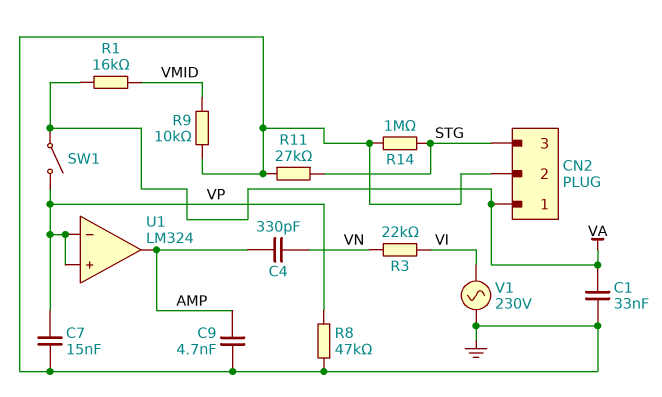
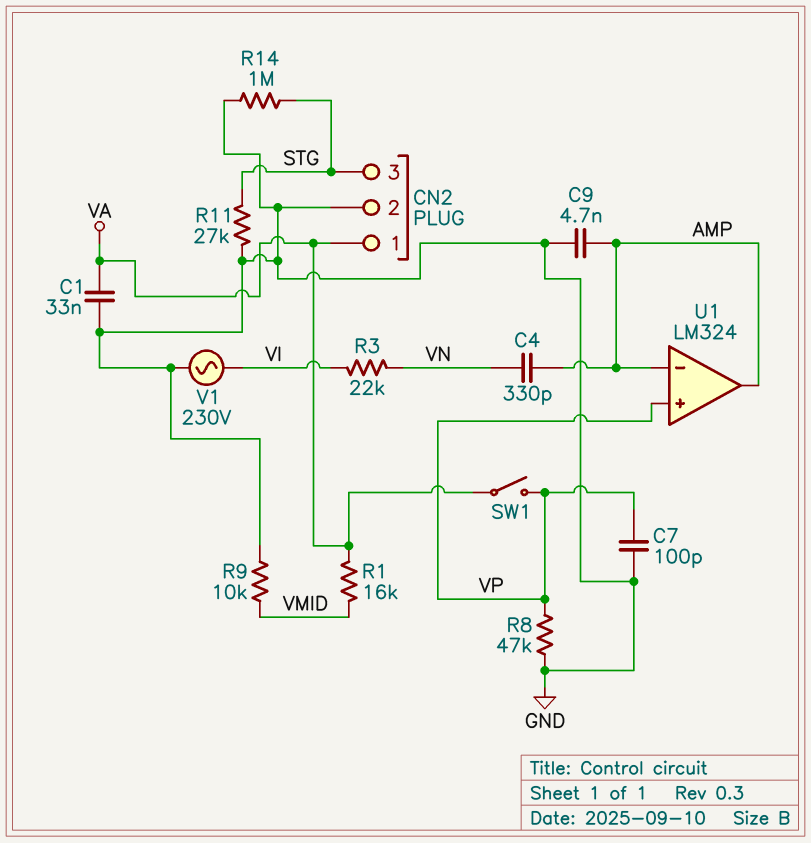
C7: 15nF (GND, VP) -> 100pF (GND, VP)
U1 pin in-: VP -> AMP

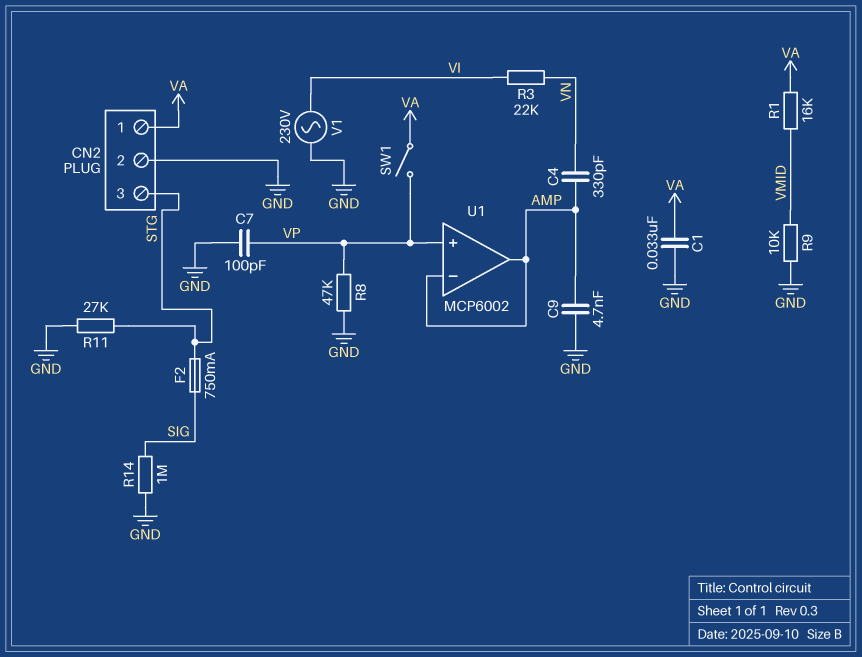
F2: none -> 750mA (SIG, STG)
R14: 1M (GND, STG) -> 1M (GND, SIG)
U1: LM324 -> MCP6002

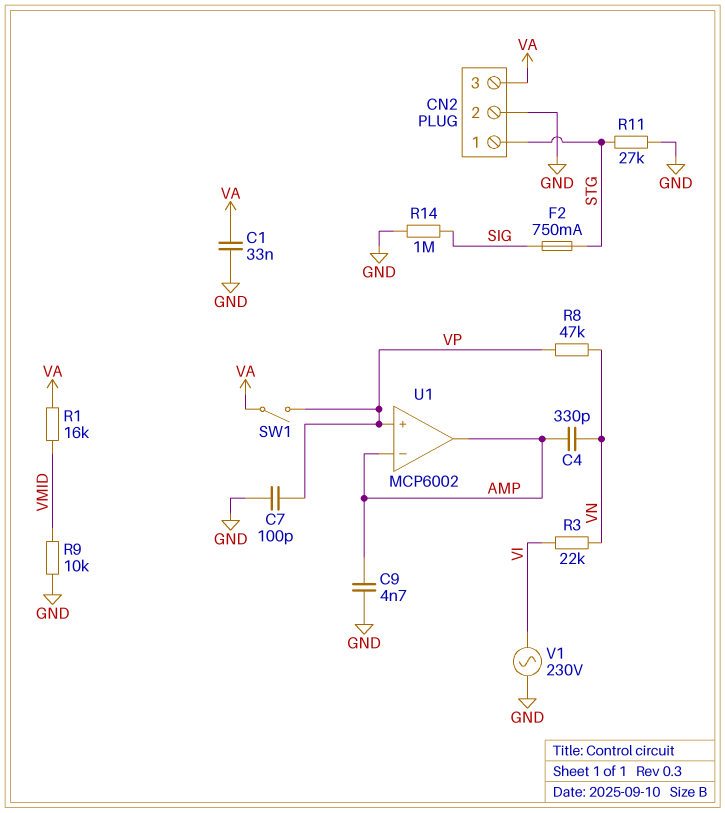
CN2 pin 1: VA -> STG
CN2 pin 3: STG -> VA
R8: 47k (GND, VP) -> 47k (VN, VP)

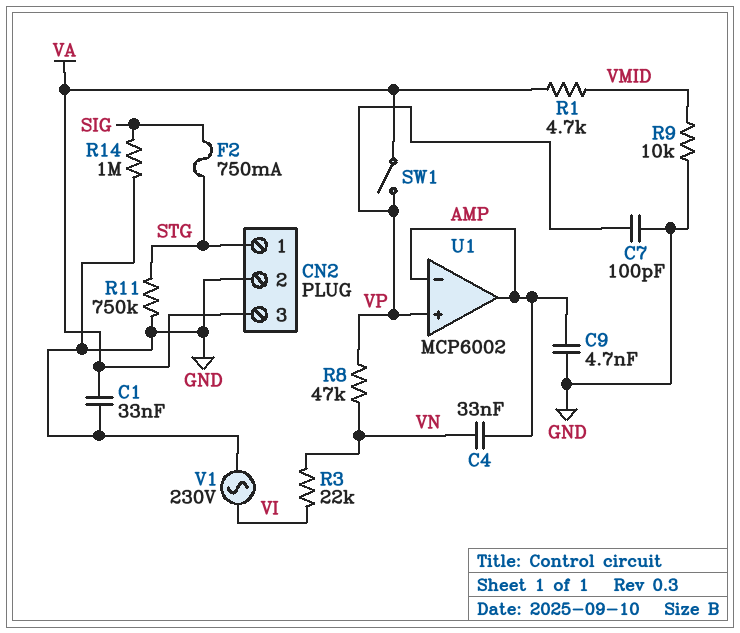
C4: 330pF (AMP, VN) -> 33nF (AMP, VN)
R1: 16k (VA, VMID) -> 4.7k (VA, VMID)
R11: 27k (GND, STG) -> 750k (GND, STG)

